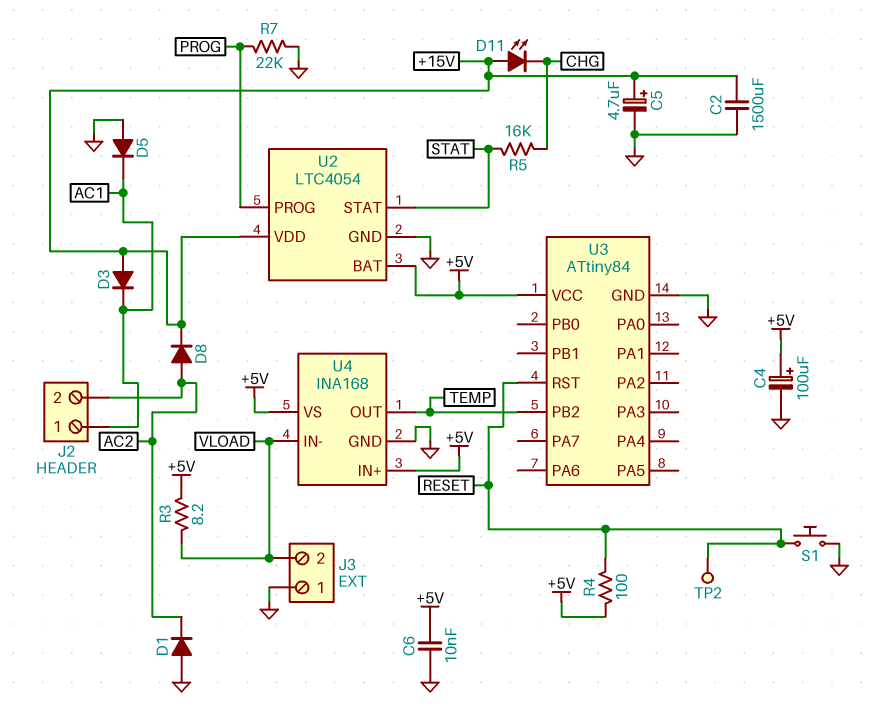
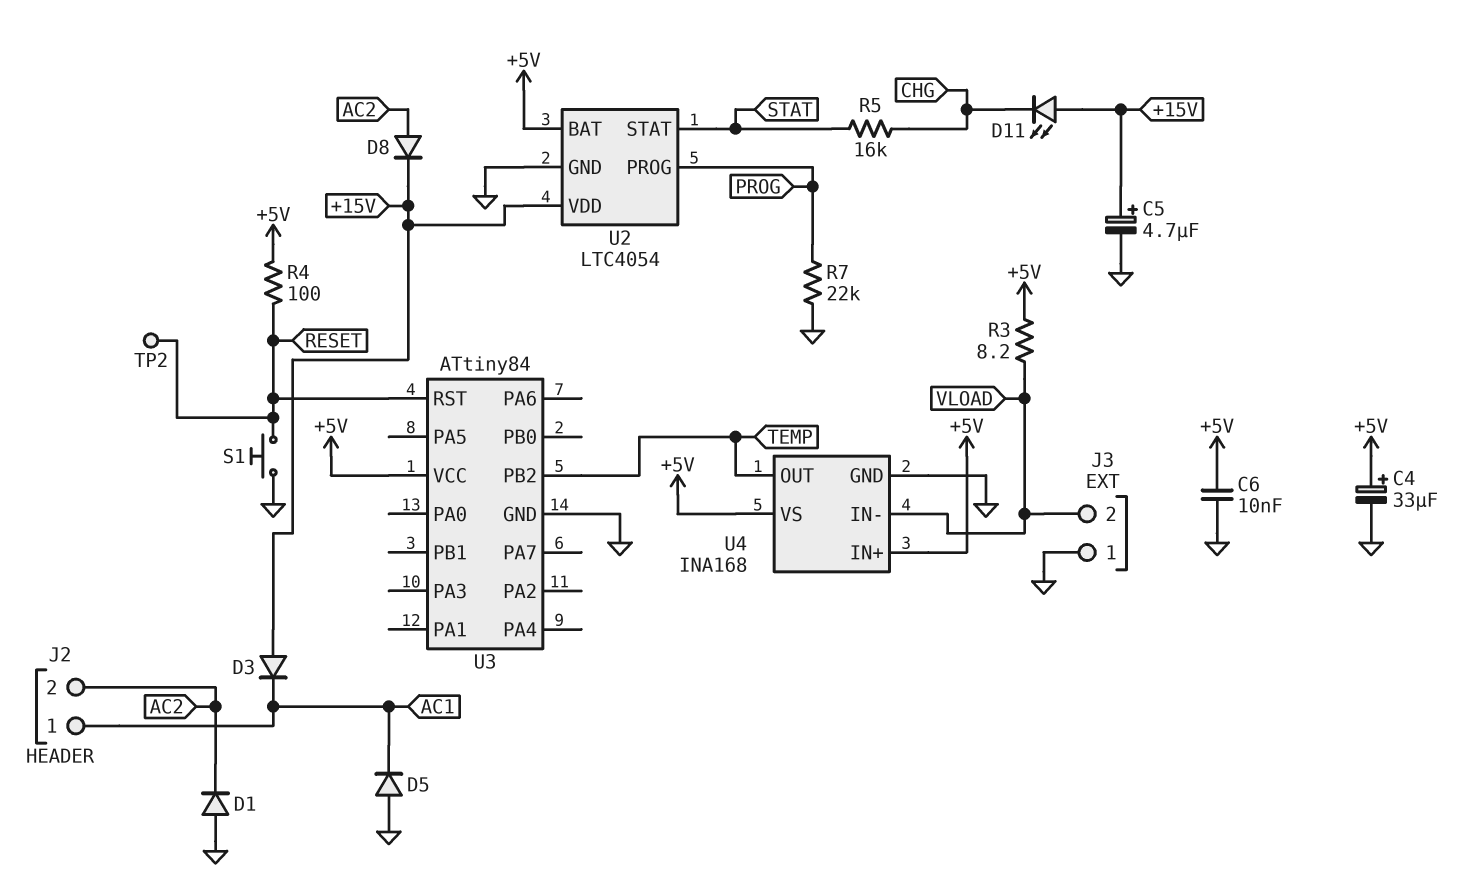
C2: 1500uF (+15V, GND) -> none
C4: 100uF (plus +5V, minus GND) -> 33uF (plus +5V, minus GND)

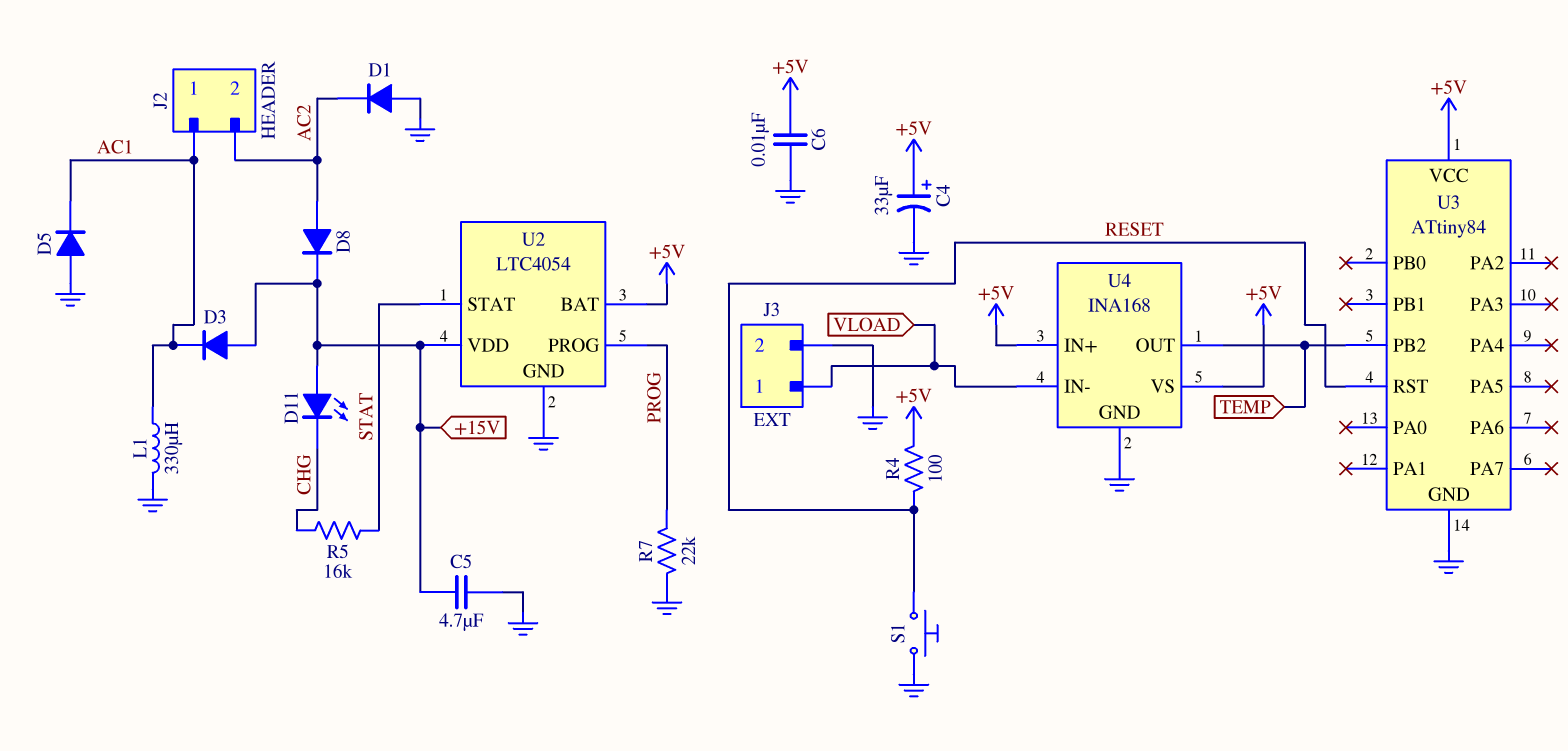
C5: 4.7uF (plus +15V, minus GND) -> 4.7uF (+15V, GND)
J3 pin 1: GND -> VLOAD
J3 pin 2: VLOAD -> GND
L1: none -> 330uH (AC1, GND)
R3: 8.2 (+5V, VLOAD) -> none
TP2: test point (RESET) -> none

